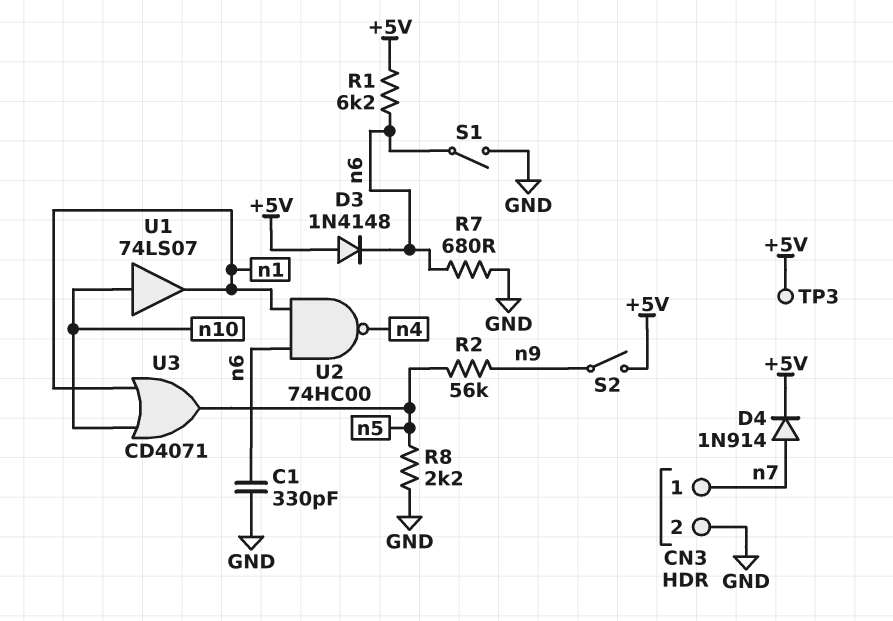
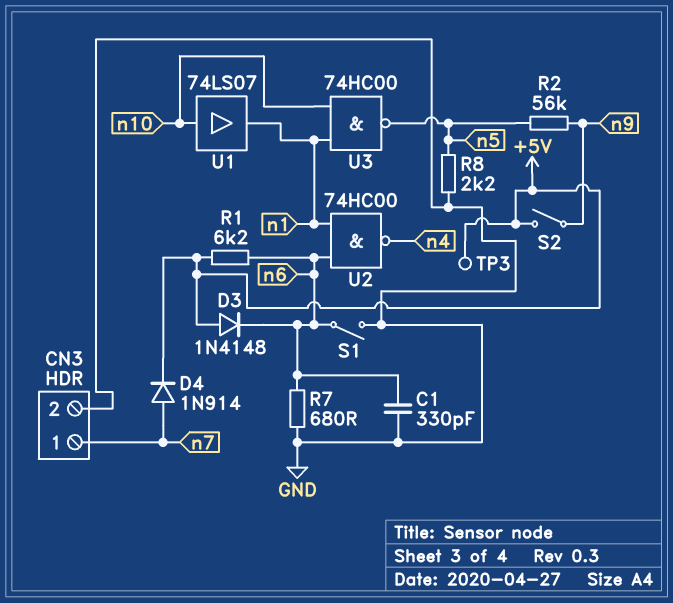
U3: OR CD4071 (in n1, in n10, out n5) -> NAND 74HC00 (in n1, in n10, out n5)

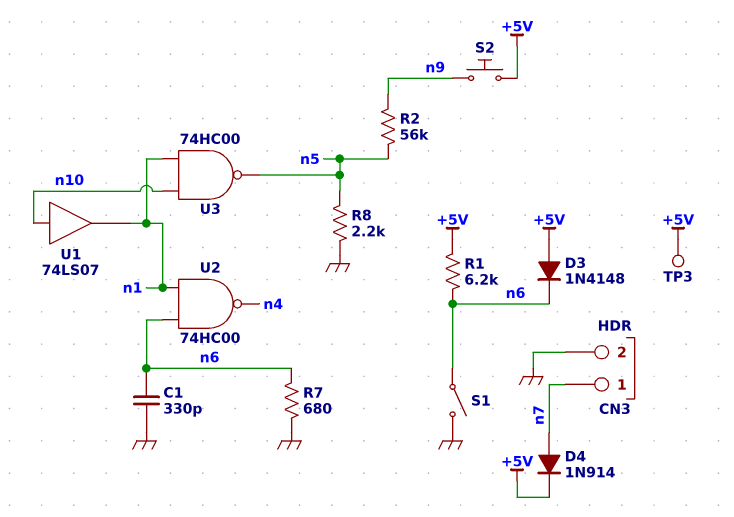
S2: switch (+5V, n9) -> button (+5V, n9)

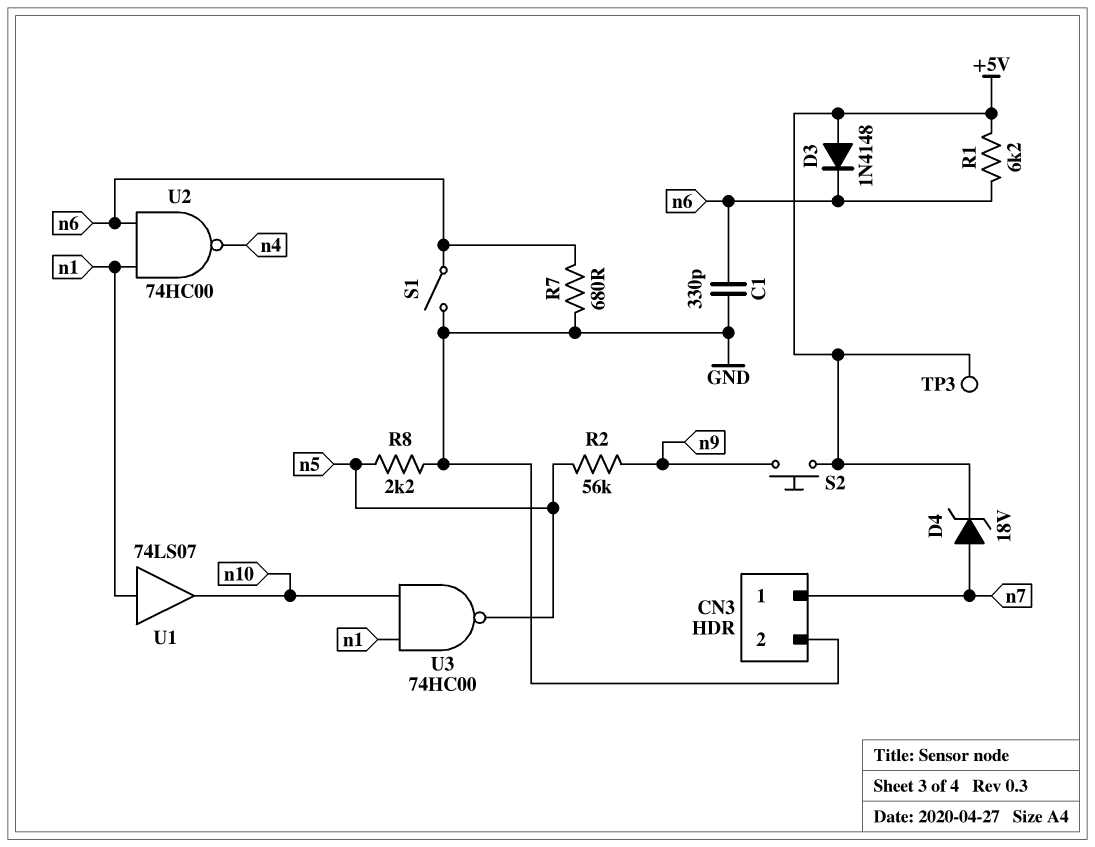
D4: diode 1N914 (A n7, K +5V) -> zener 18V (A n7, K +5V)
U1: buffer 74LS07 (in n10, out n1) -> buffer 74LS07 (in n1, out n10)

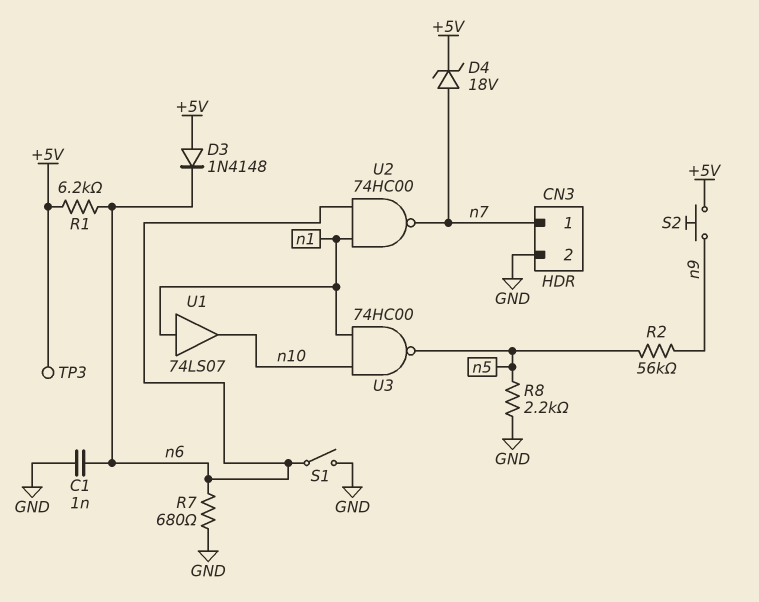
C1: 330pF (GND, n6) -> 1nF (GND, n6)
U2: NAND 74HC00 (in n1, in n6, out n4) -> NAND 74HC00 (in n1, in n6, out n7)

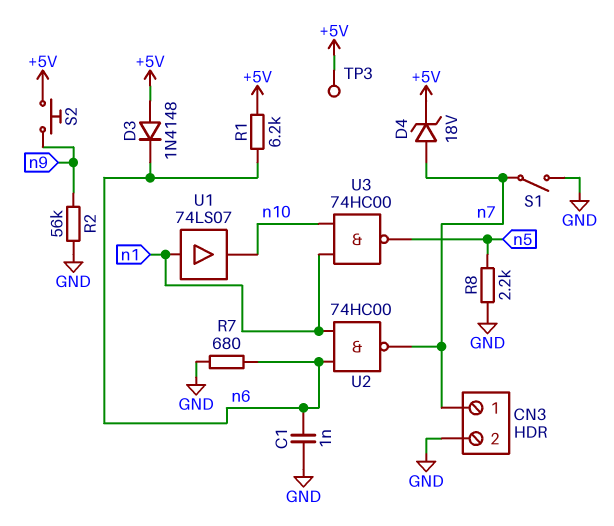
R2: 56k (n5, n9) -> 56k (GND, n9)
S1: switch (GND, n6) -> switch (GND, n7)

